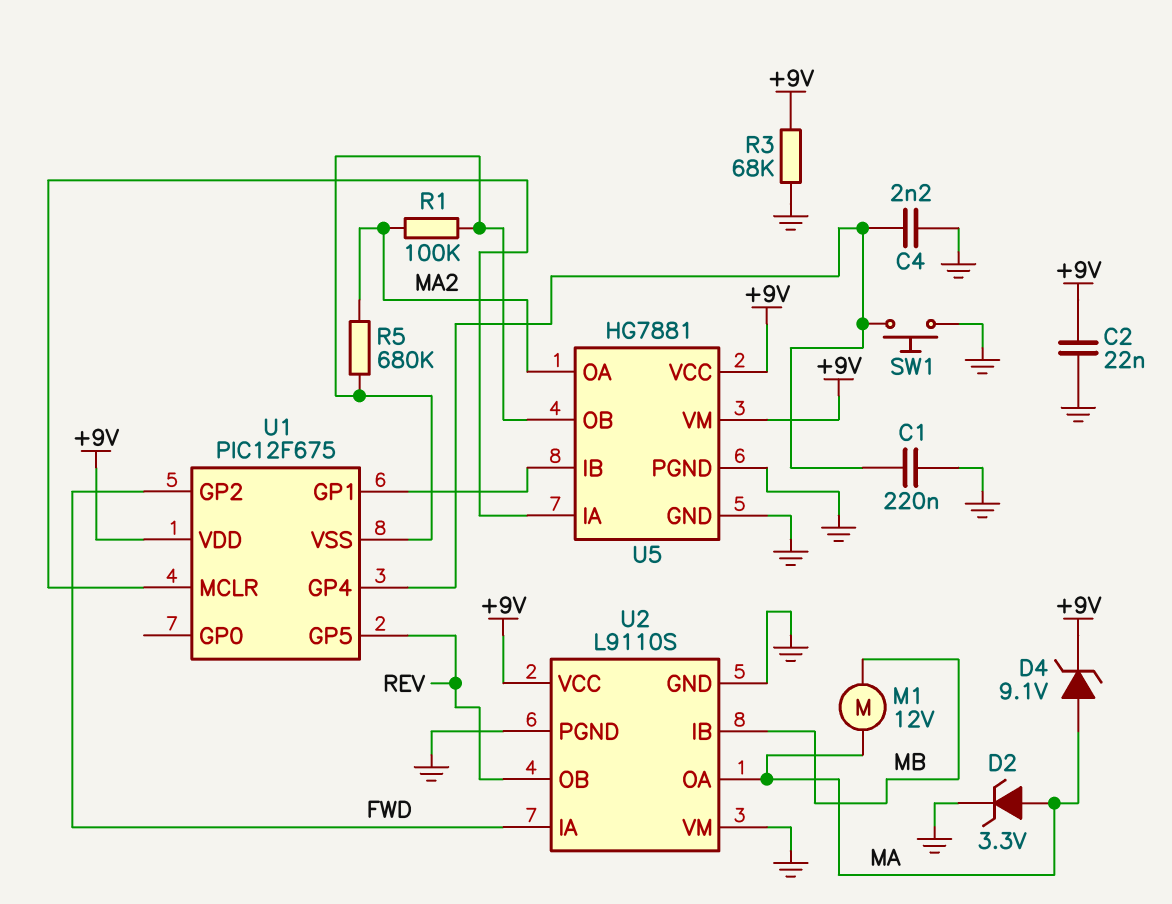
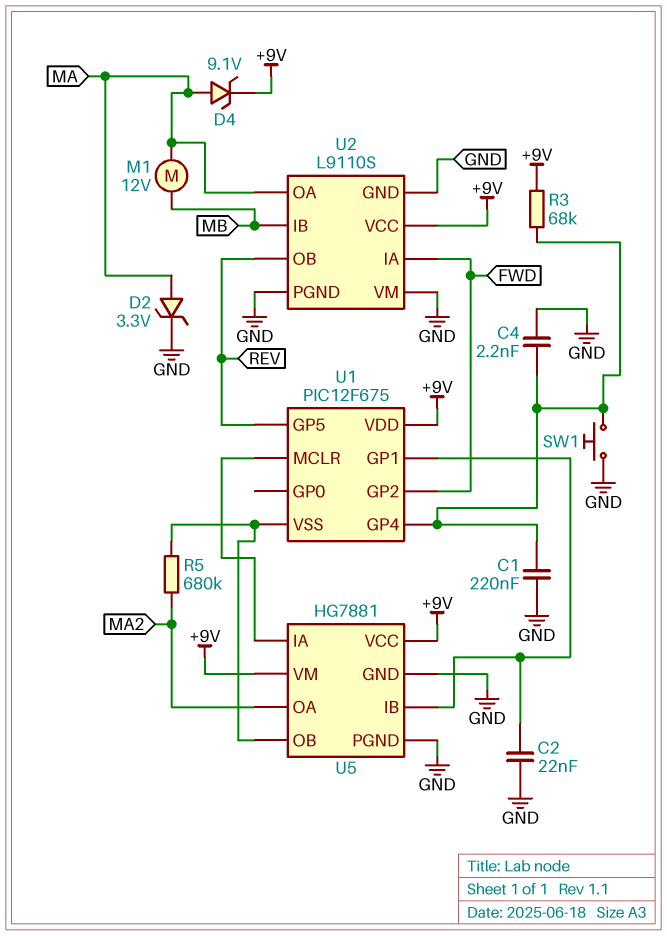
C2: 22nF (+9V, GND) -> 22nF (GND, U1/GP1)
R1: 100k (MA2, U1/VSS) -> none
R3: 68k (+9V, GND) -> 68k (+9V, U1/GP4)

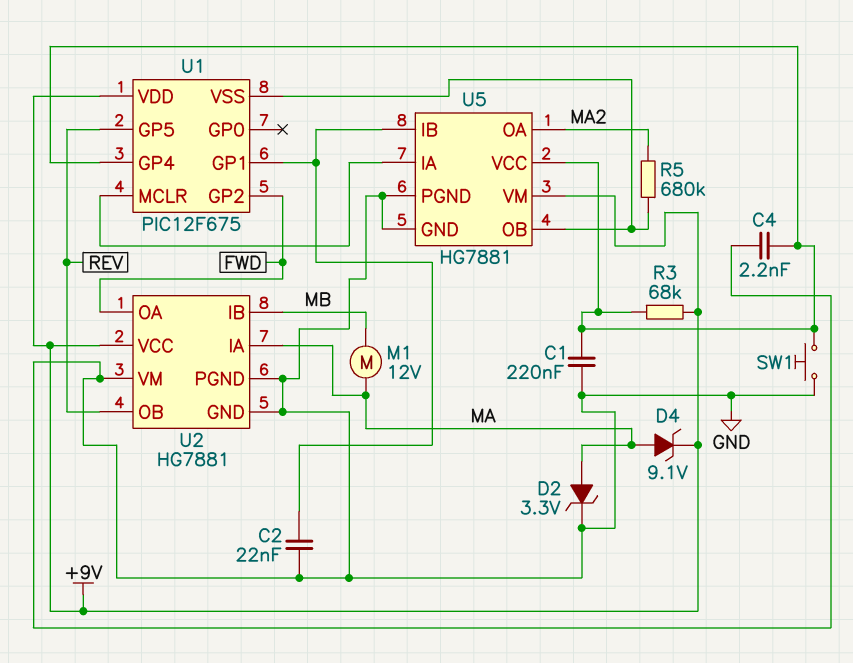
U2: L9110S -> HG7881
U2 pin IA: FWD -> MA
U2 pin OA: MA -> FWD
U5 pin VCC: +9V -> U1/GP4

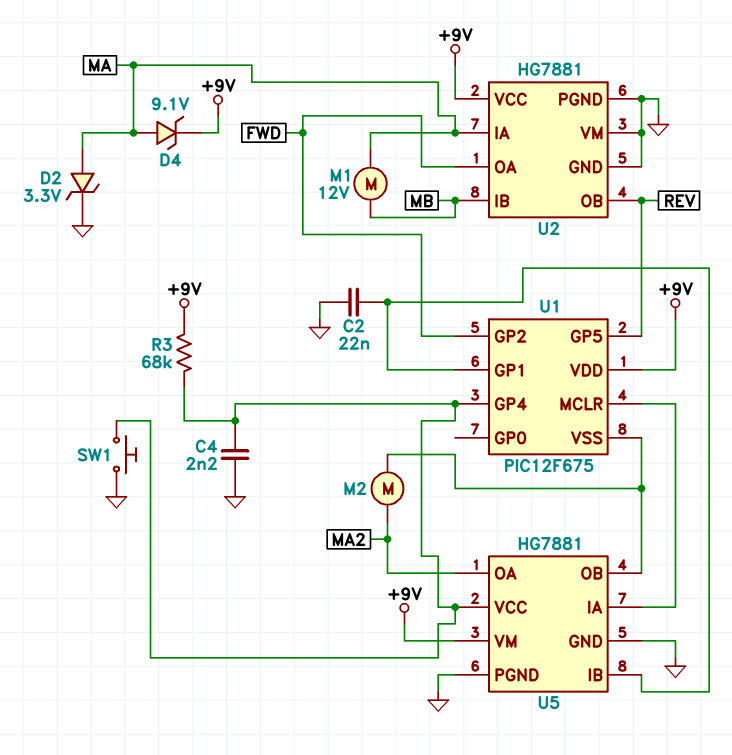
C1: 220nF (GND, U1/GP4) -> none
M2: none -> motor (MA2, U1/VSS)
R5: 680k (MA2, U1/VSS) -> none

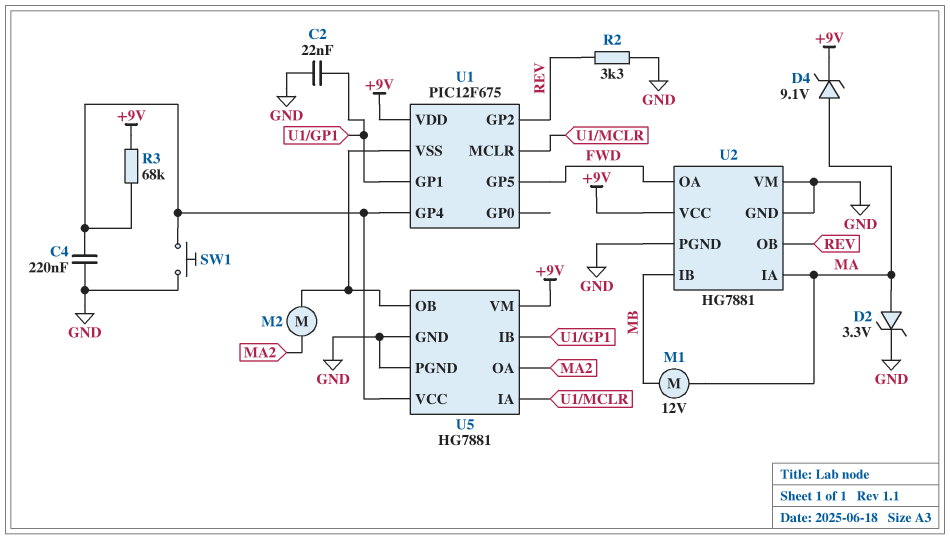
C4: 2.2nF (GND, U1/GP4) -> 220nF (GND, U1/GP4)
R2: none -> 3.3k (GND, REV)
U1 pin GP2: FWD -> REV
U1 pin GP5: REV -> FWD

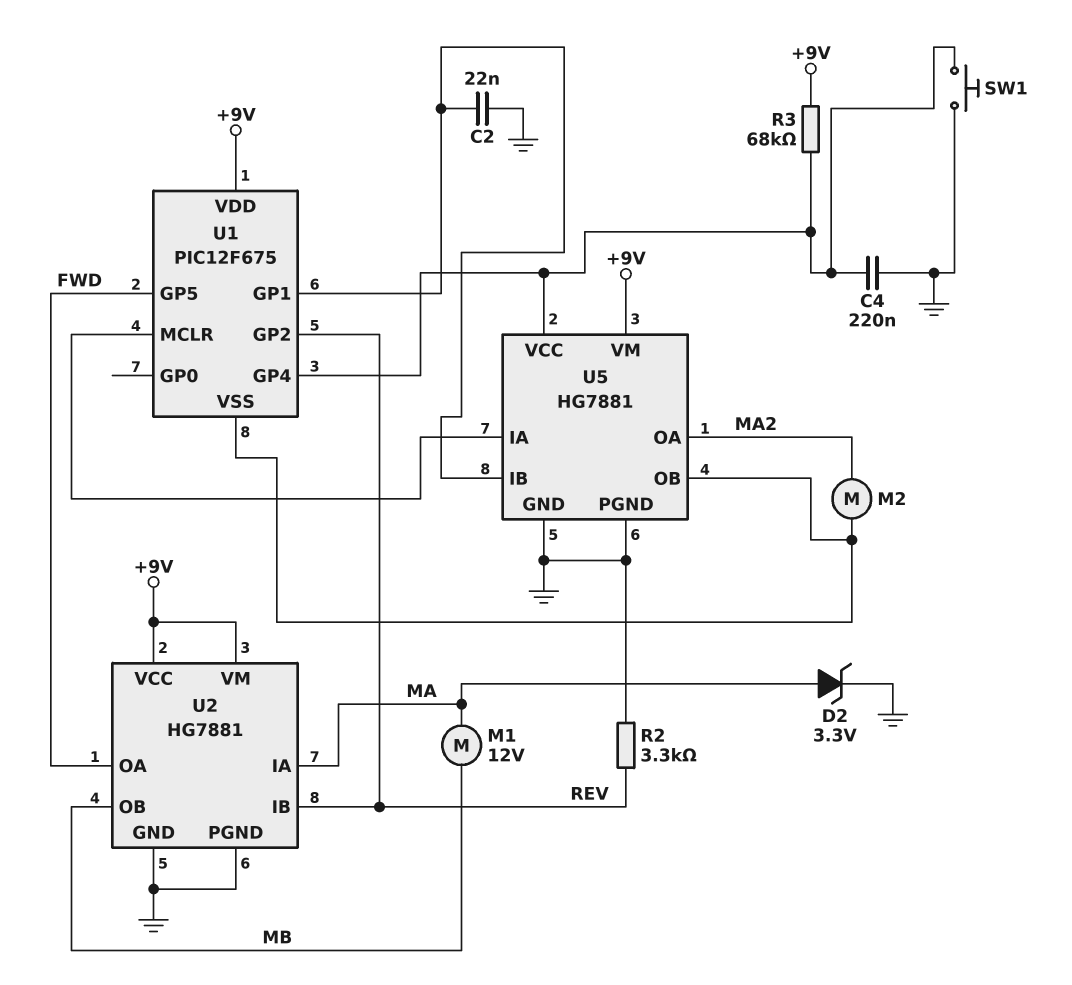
D4: zener 9.1V (A MA, K +9V) -> none
U2 pin IB: MB -> REV
U2 pin OB: REV -> MB
U2 pin VM: GND -> +9V

